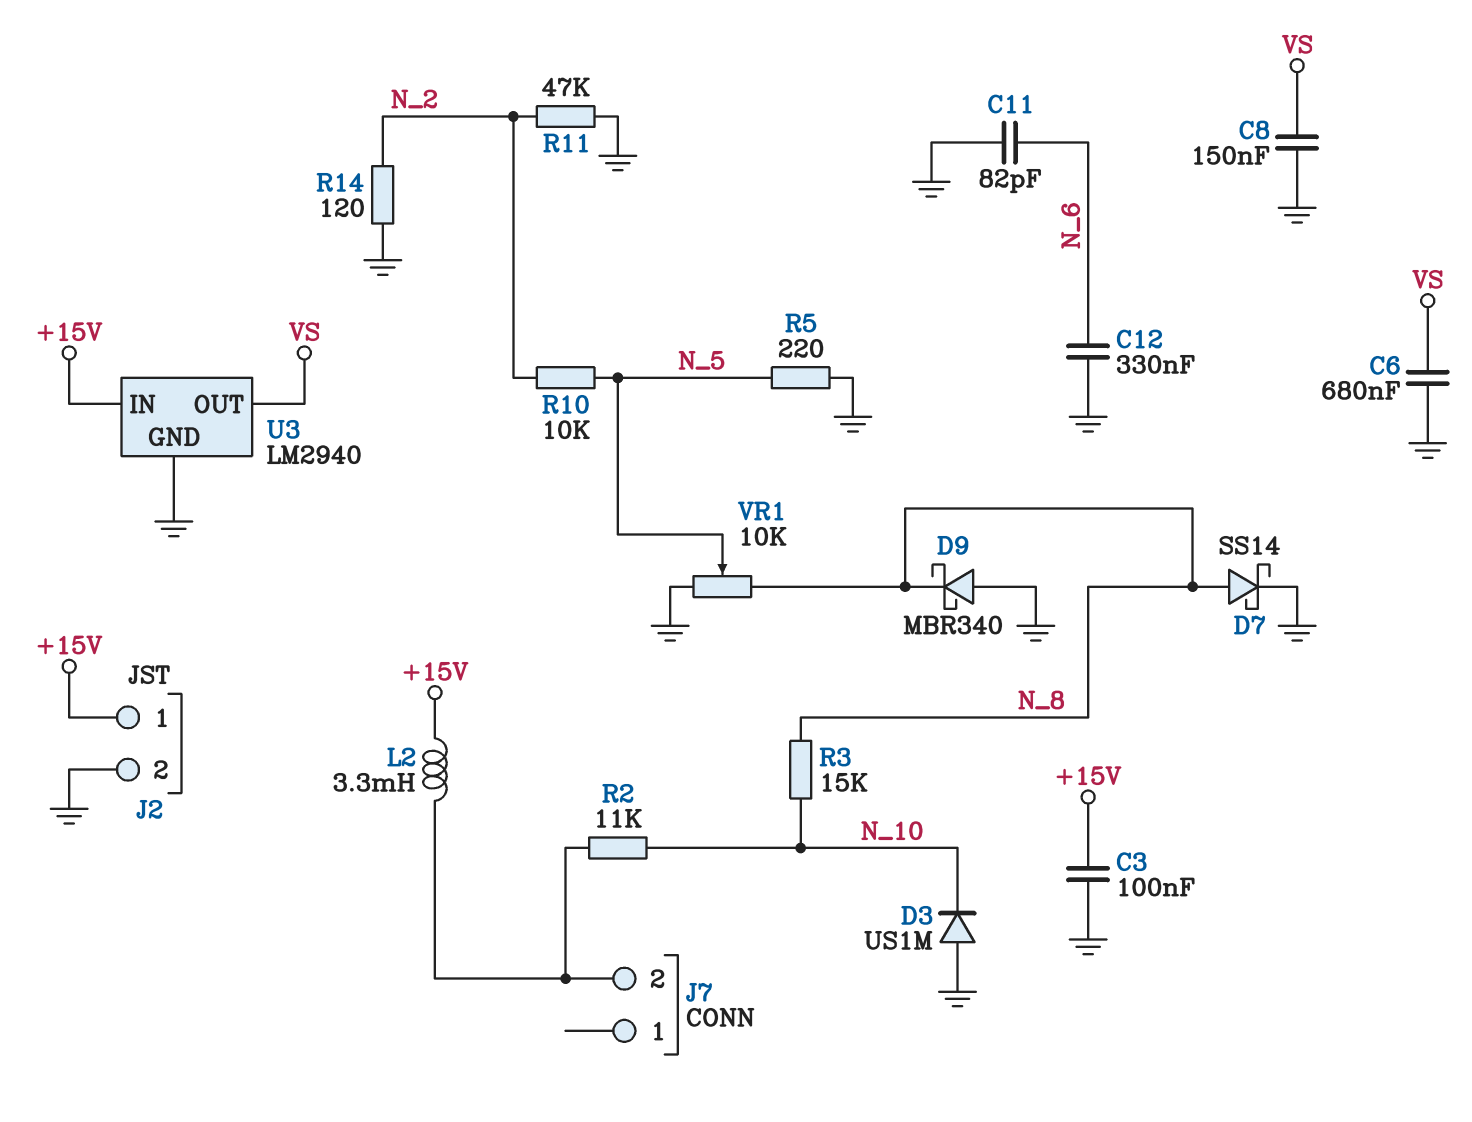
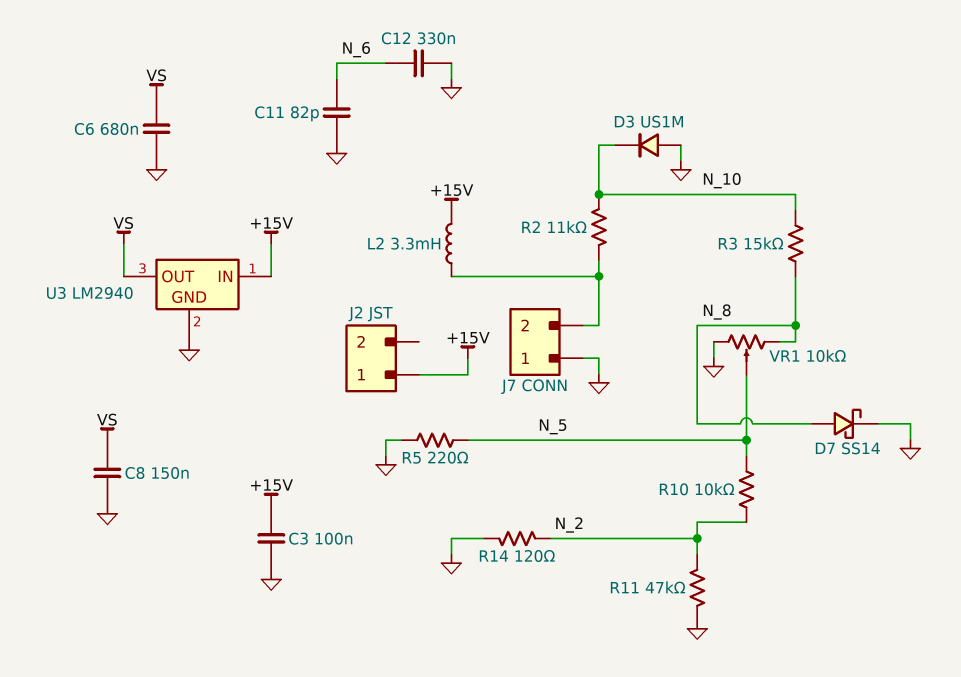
D9: schottky MBR340 (A GND, K N_8) -> none
J2 pin 2: GND -> none
J7 pin 1: none -> GND

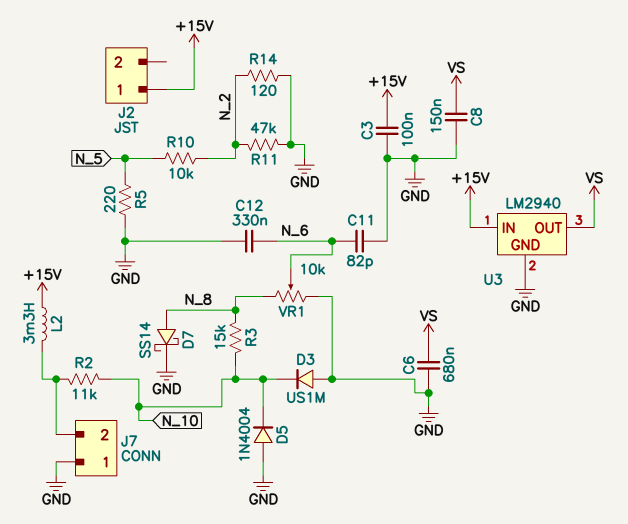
D5: none -> diode 1N4004 (A GND, K N_10)
VR1: 10k (GND, N_8, wiper N_5) -> 10k (GND, N_8, wiper N_6)

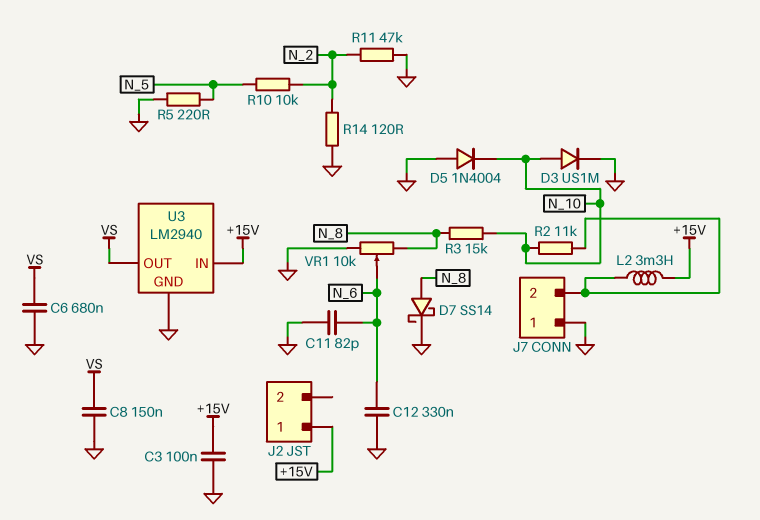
D3: diode US1M (A GND, K N_10) -> diode US1M (A N_10, K GND)

